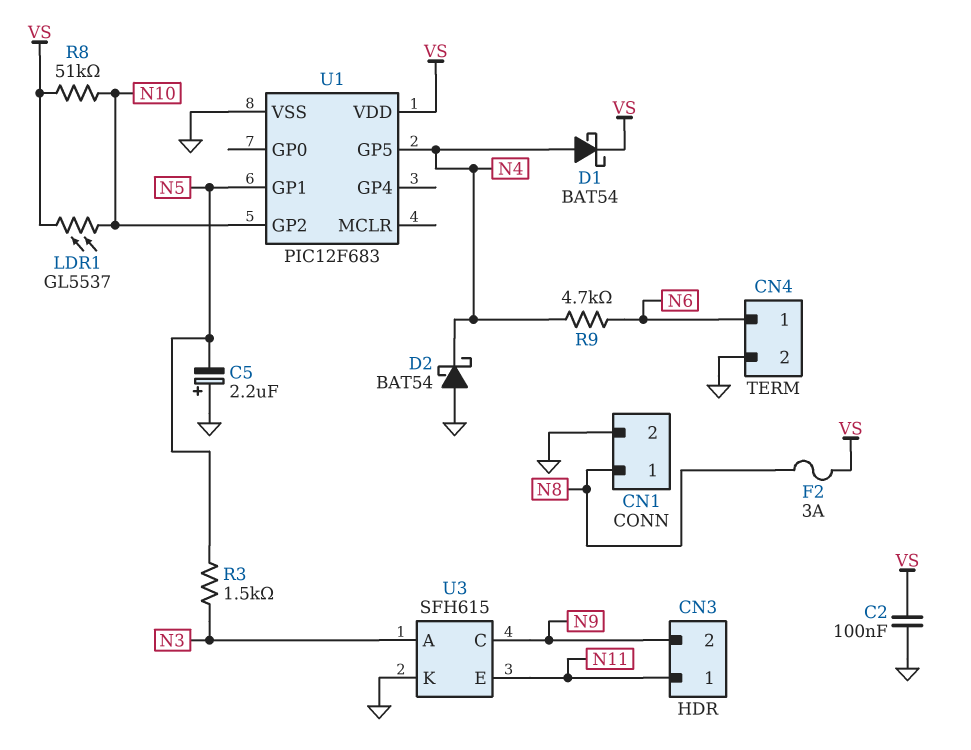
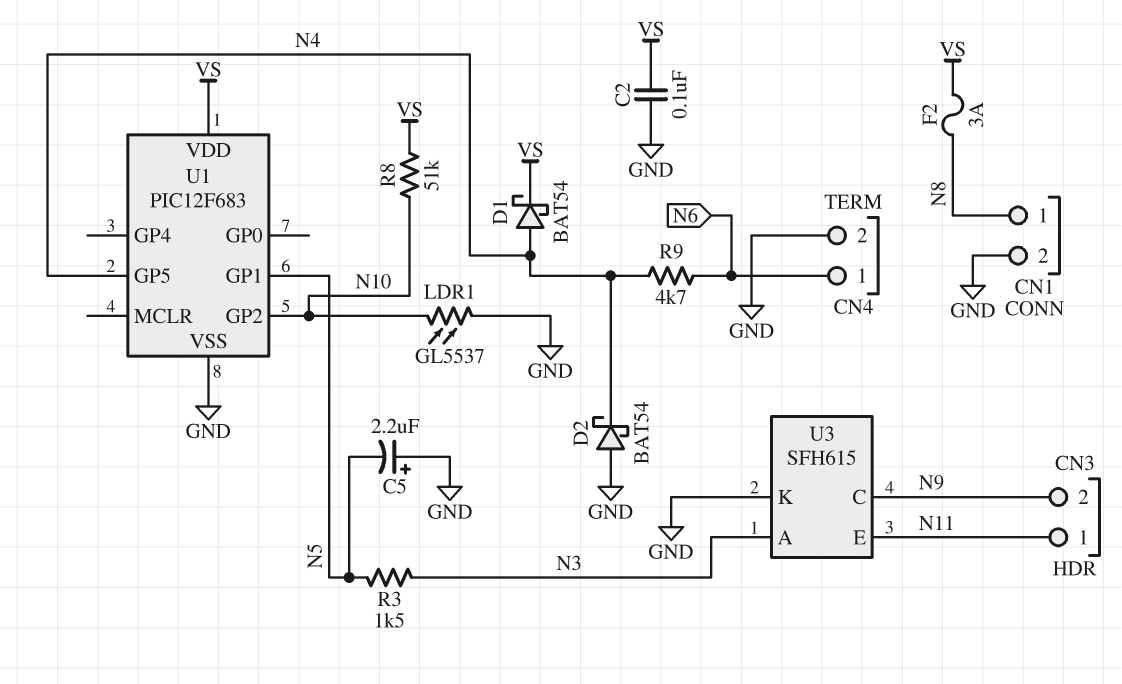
LDR1: GL5537 (N10, VS) -> GL5537 (GND, N10)

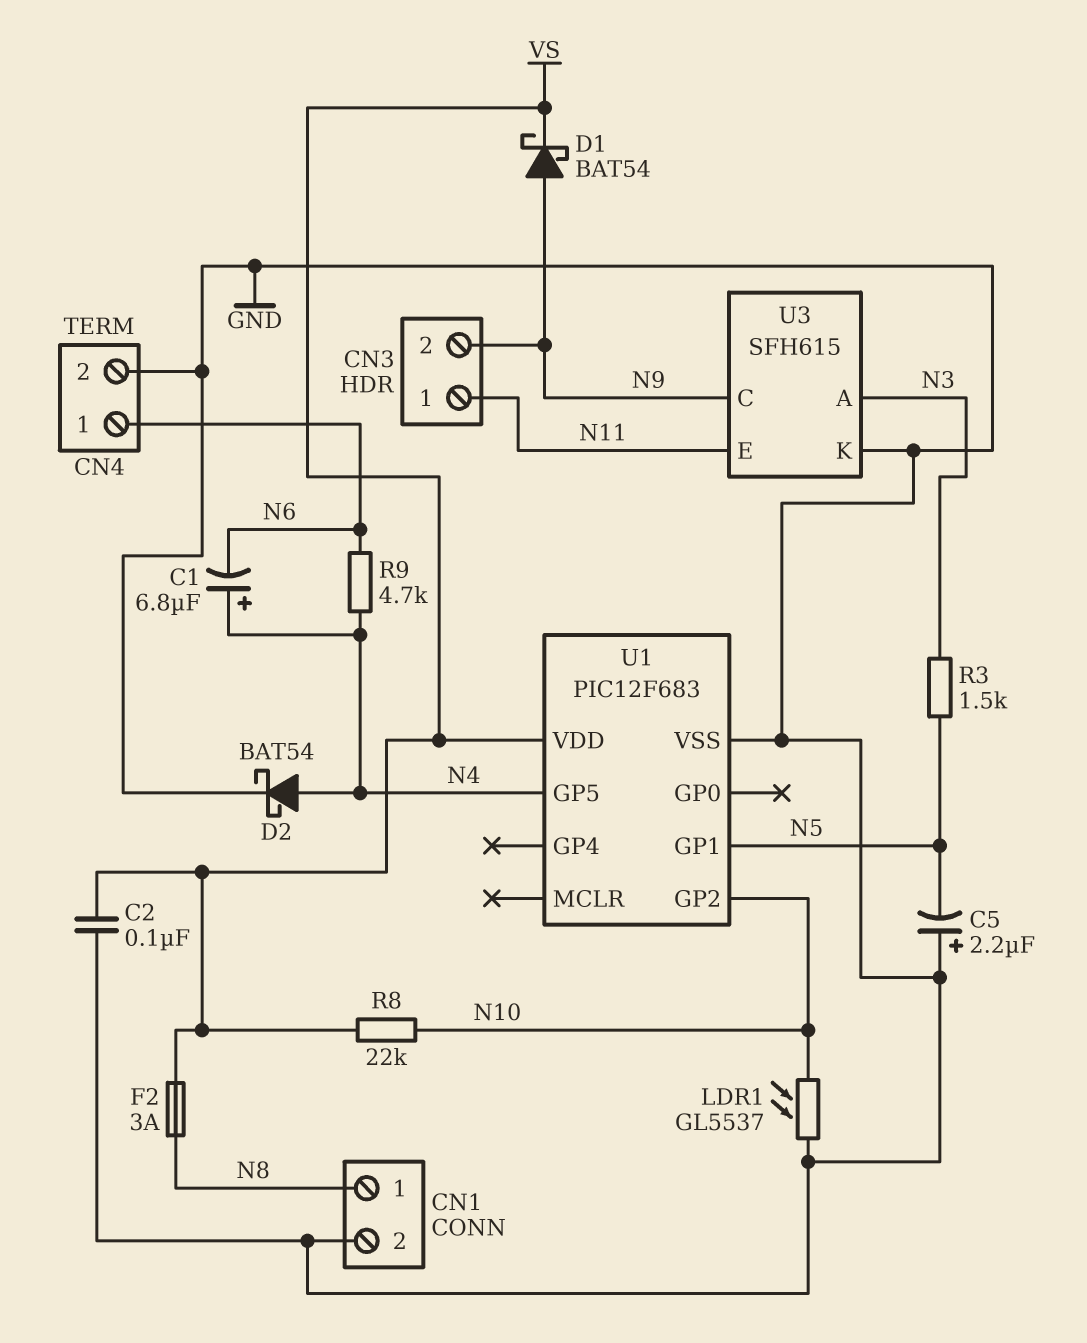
C1: none -> 6.8uF (plus N4, minus N6)
D1: schottky BAT54 (A N4, K VS) -> schottky BAT54 (A N9, K VS)
D2: schottky BAT54 (A GND, K N4) -> schottky BAT54 (A N4, K GND)
R8: 51k (N10, VS) -> 22k (N10, VS)

